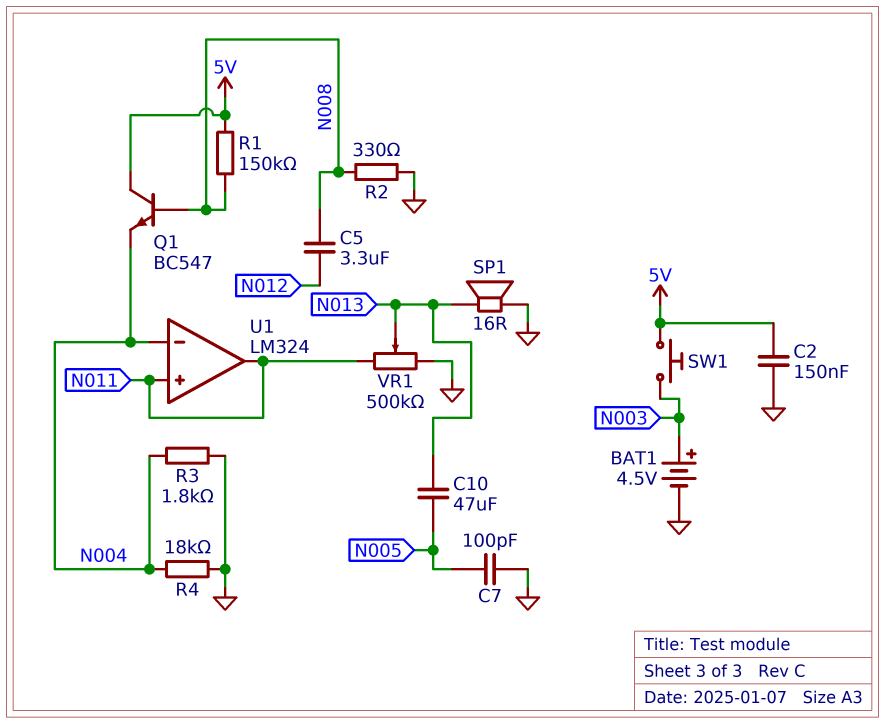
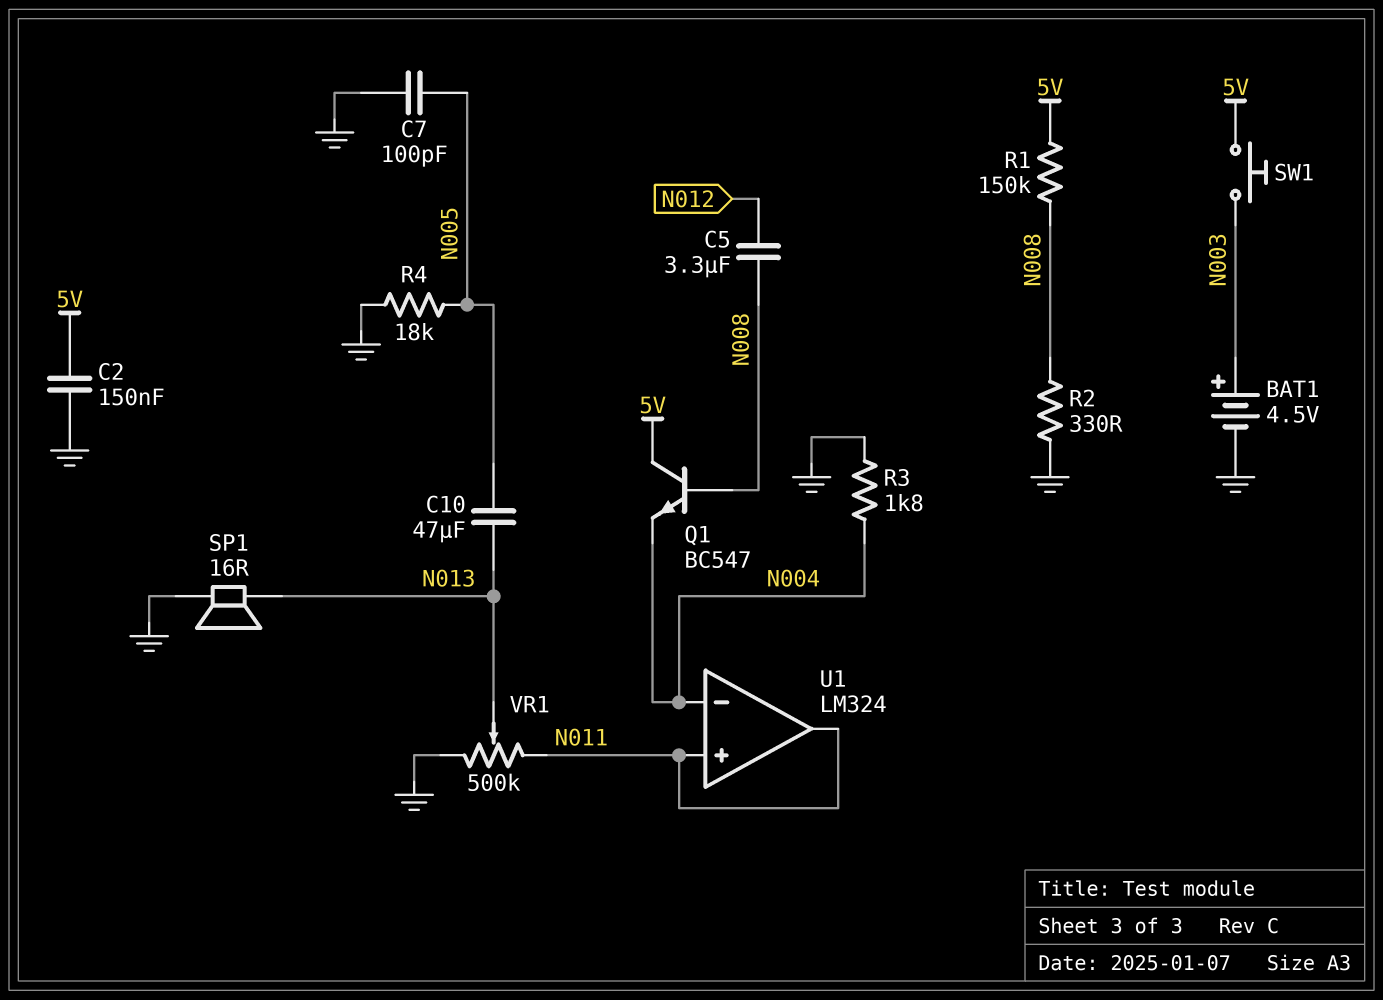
R4: 18k (GND, N004) -> 18k (GND, N005)

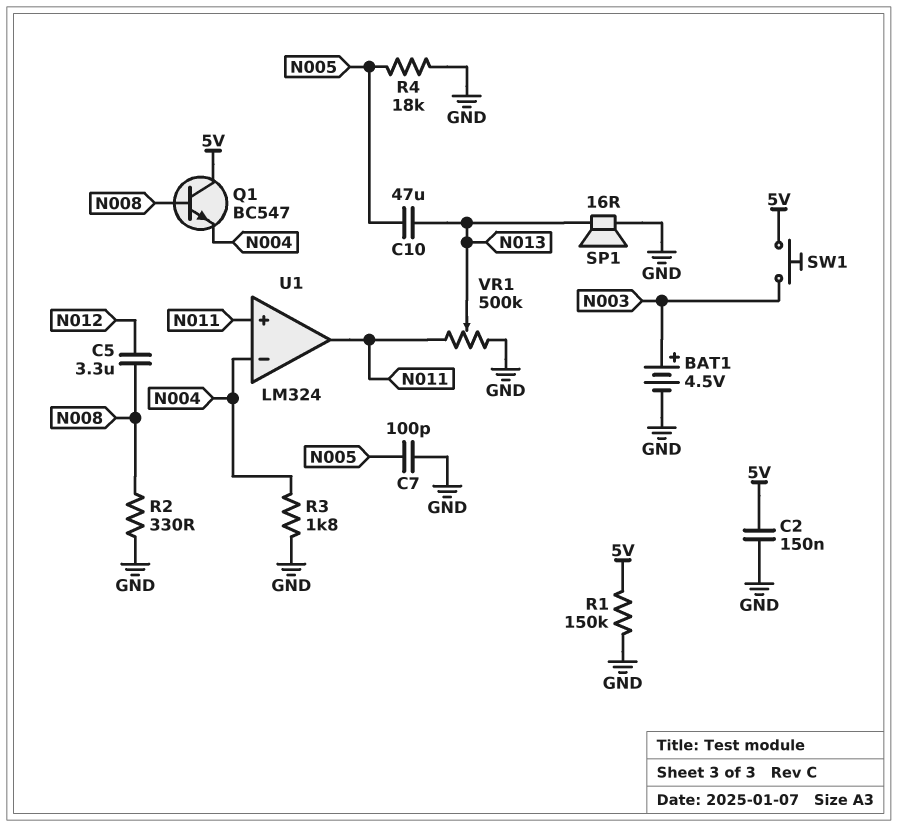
R1: 150k (5V, N008) -> 150k (5V, GND)

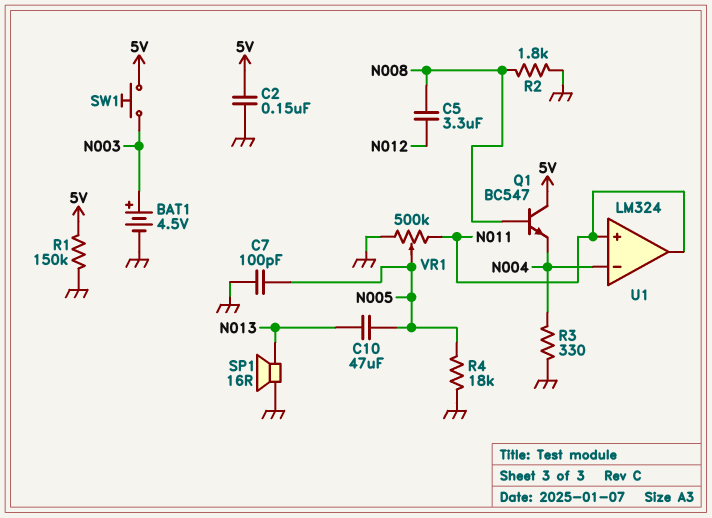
R2: 330 (GND, N008) -> 1.8k (GND, N008)
R3: 1.8k (GND, N004) -> 330 (GND, N004)
VR1: 500k (GND, N011, wiper N013) -> 500k (GND, N011, wiper N005)

